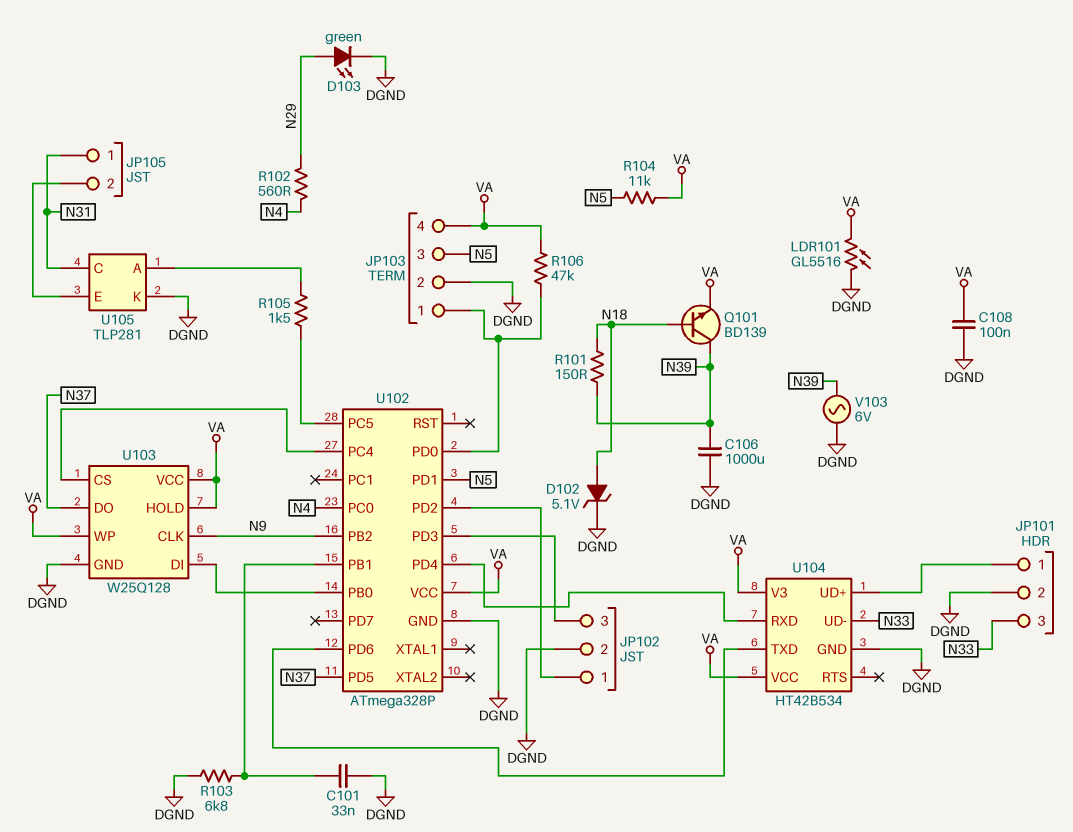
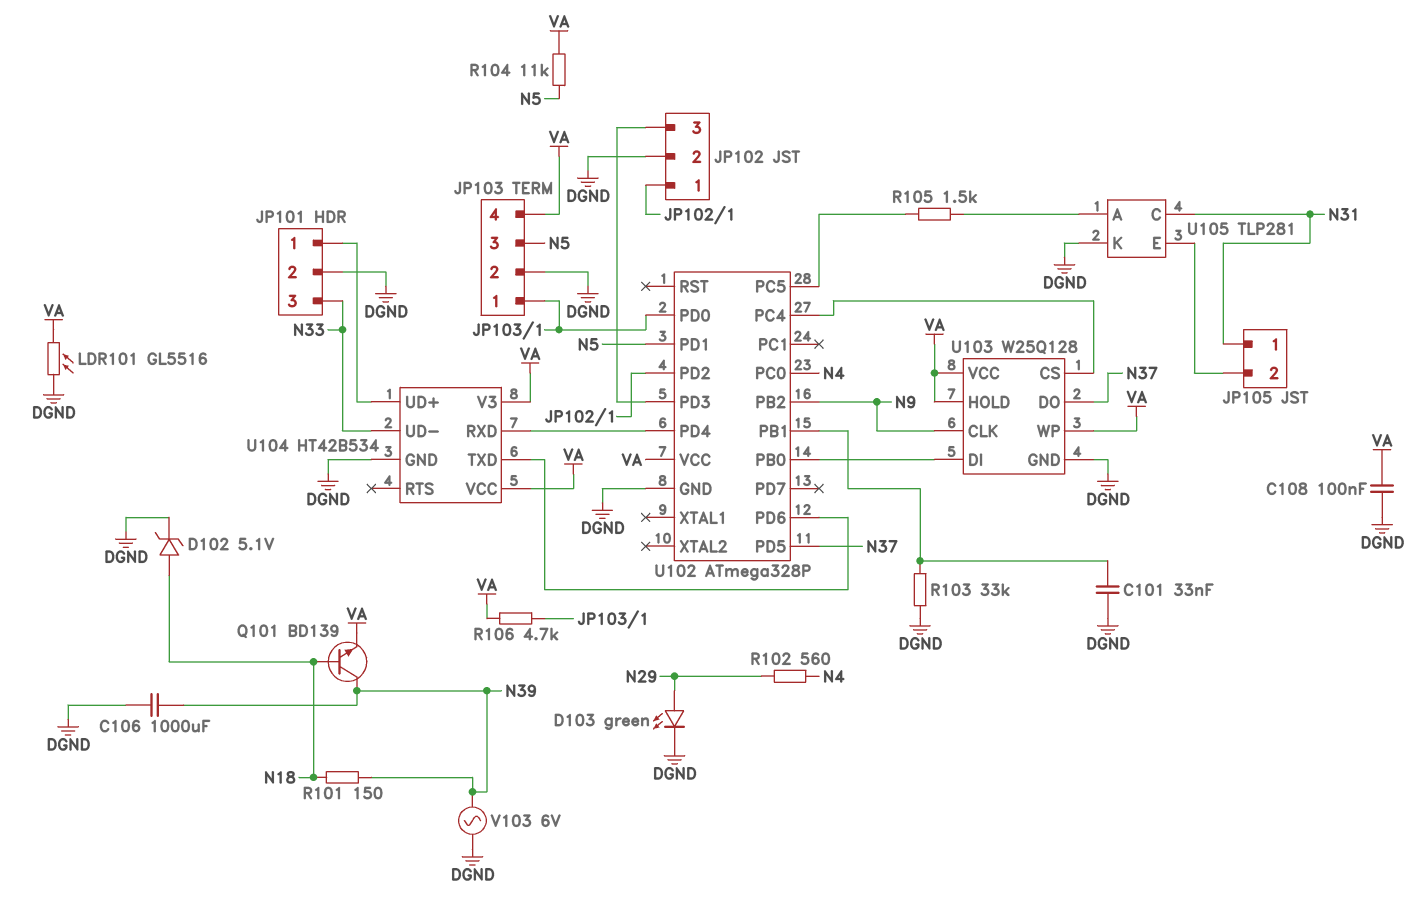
R103: 6.8k (DGND, U102/PB1) -> 33k (DGND, U102/PB1)
R106: 47k (JP103/1, VA) -> 4.7k (JP103/1, VA)

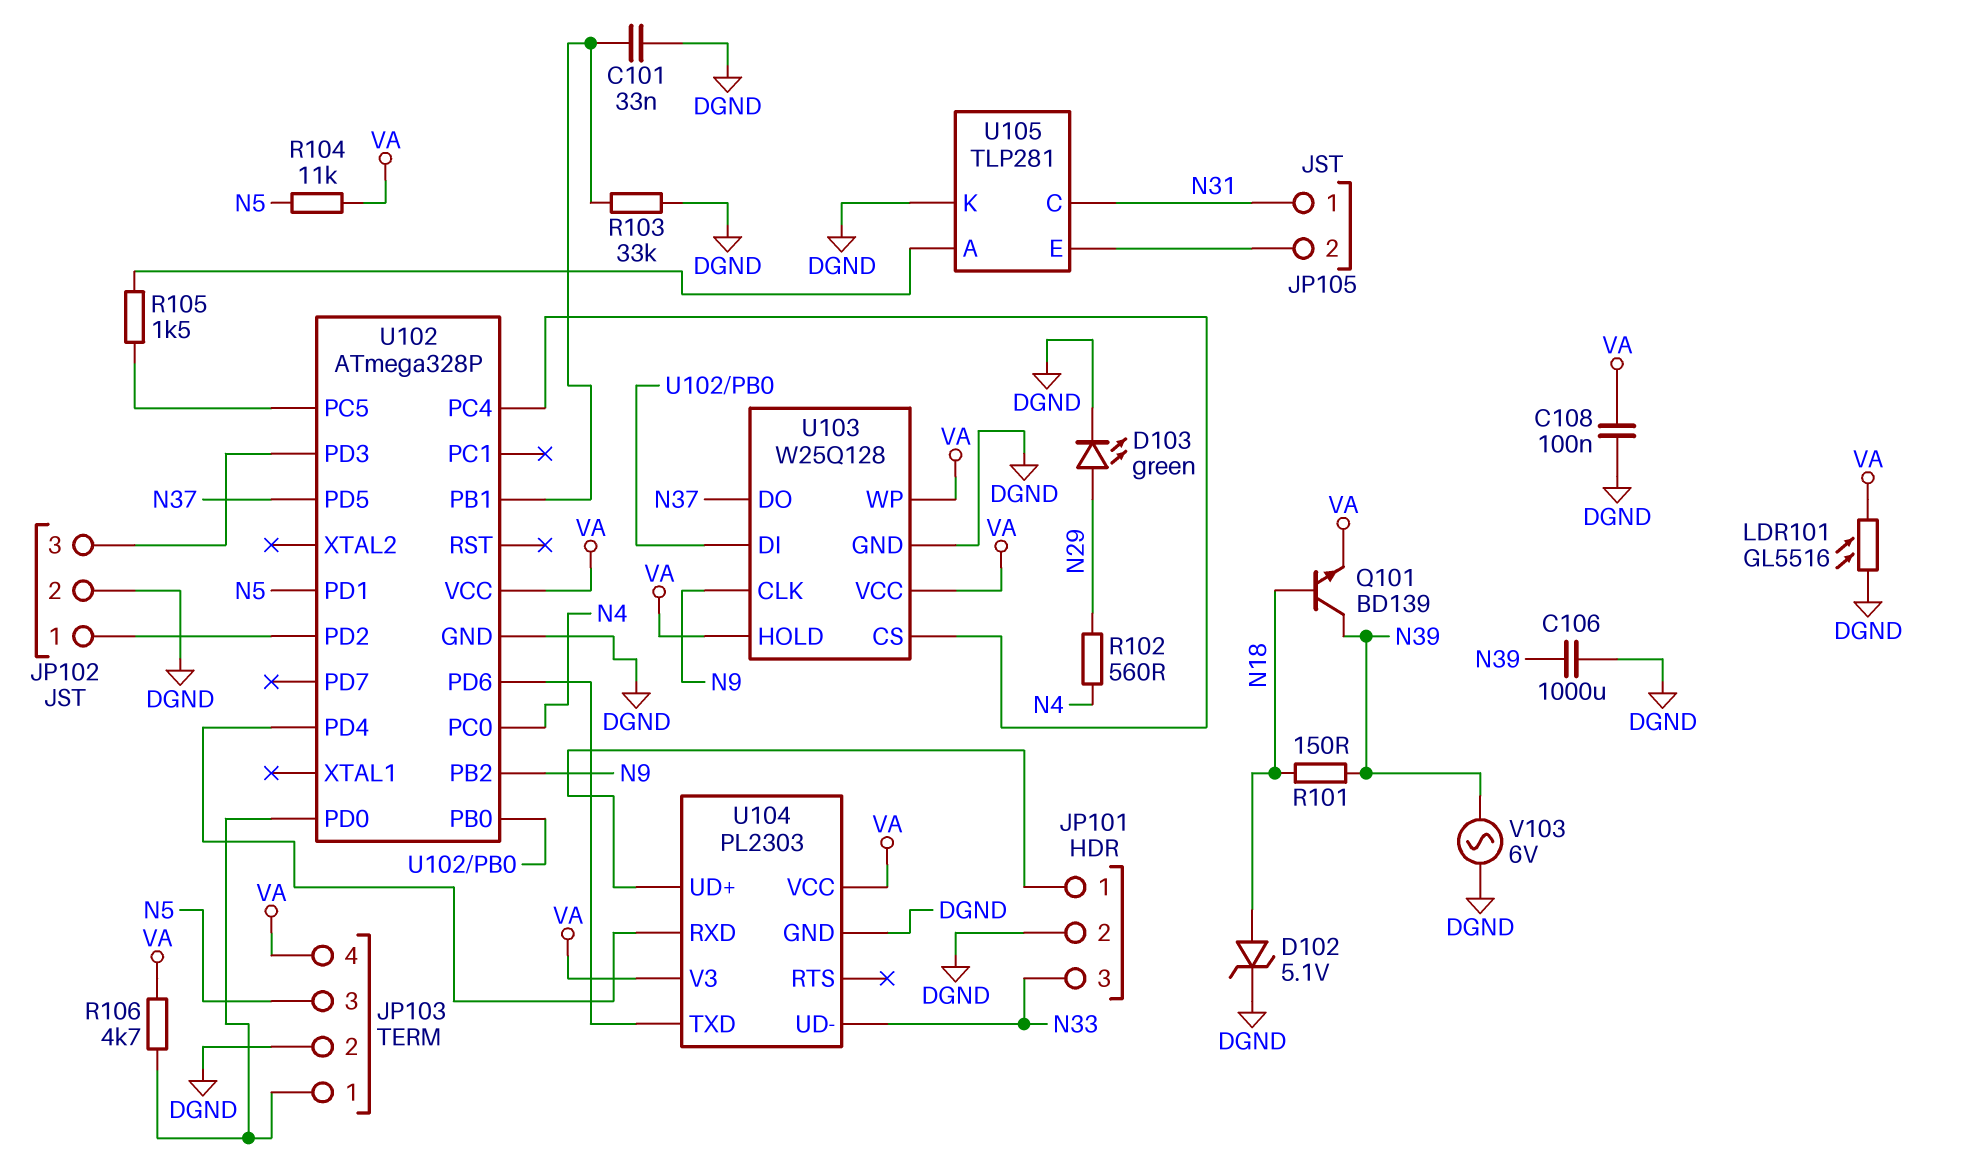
U104: HT42B534 -> PL2303

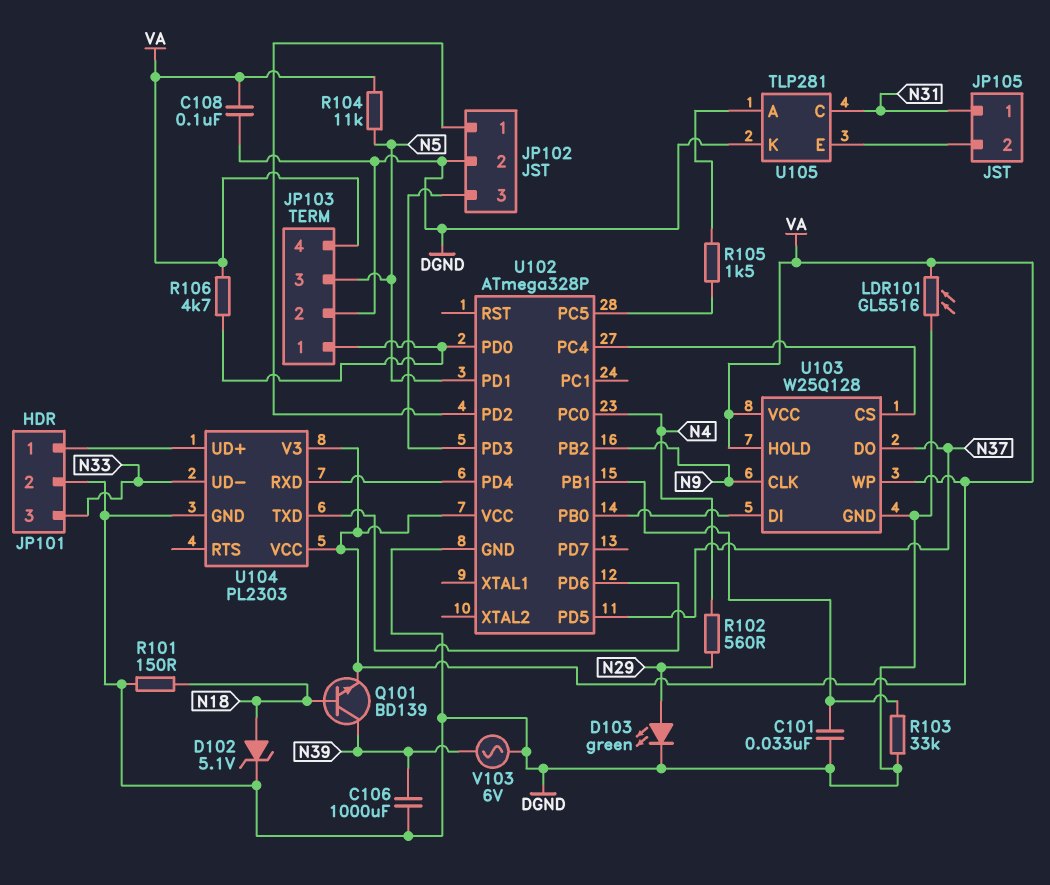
R101: 150 (N18, N39) -> 150 (DGND, N18)

